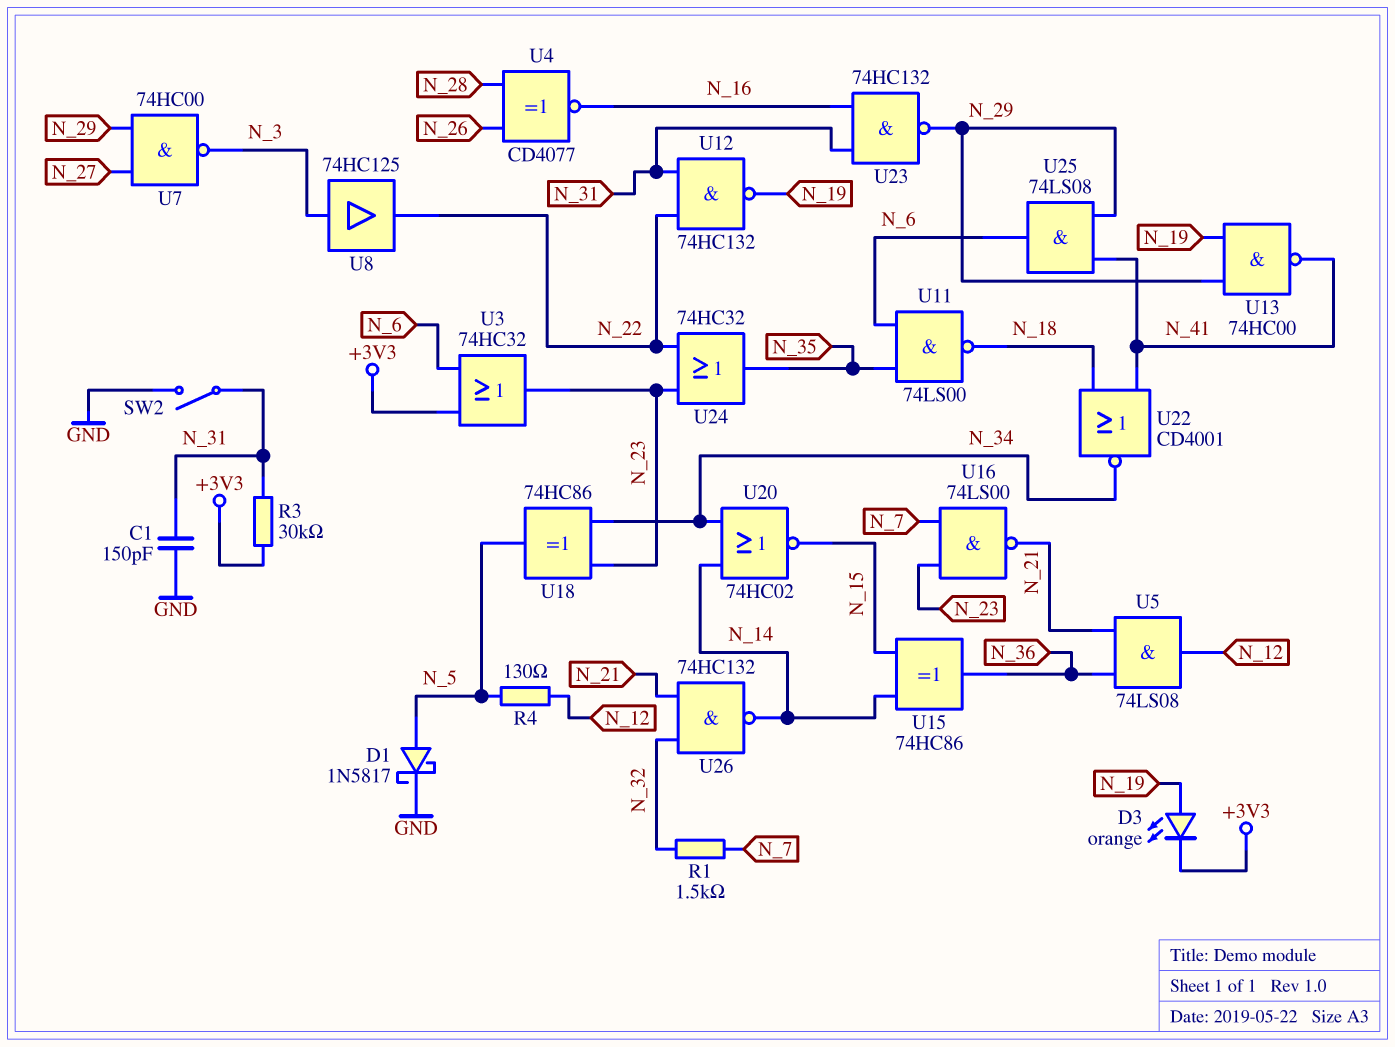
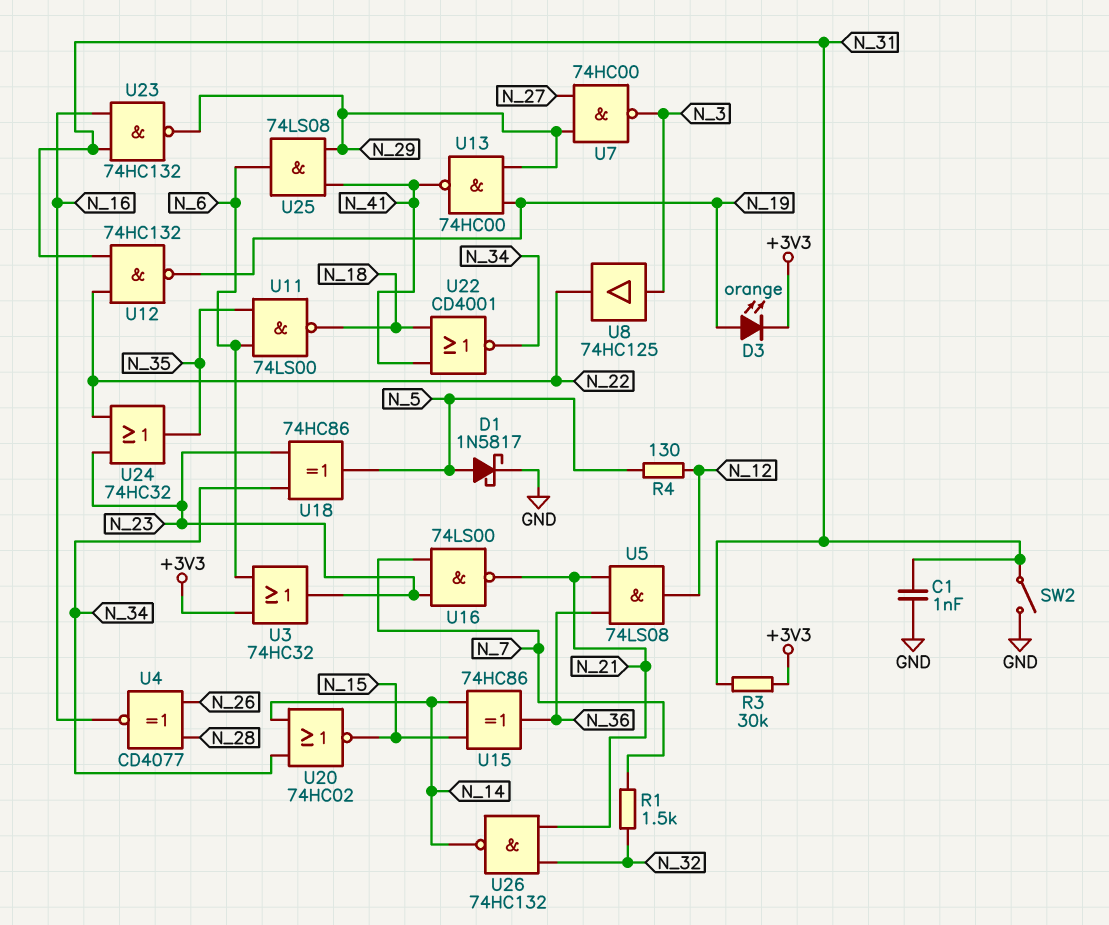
C1: 150pF (GND, N_31) -> 1nF (GND, N_31)

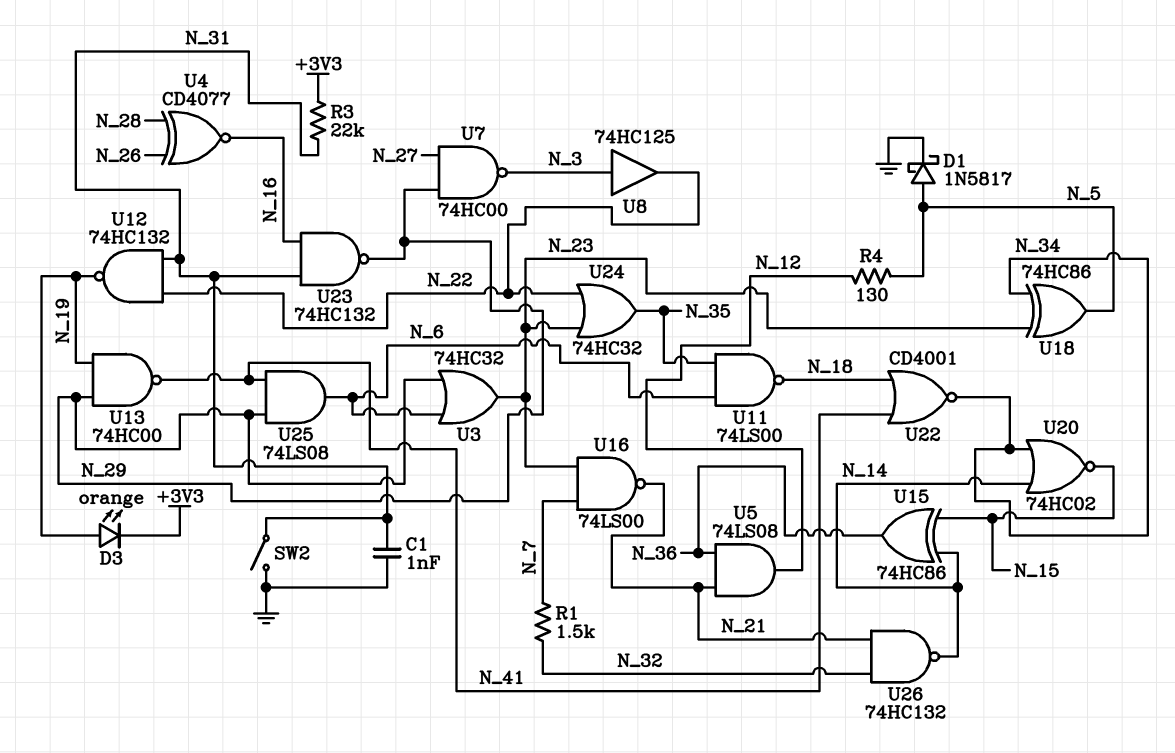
R3: 30k (+3V3, N_31) -> 22k (+3V3, N_31)
U3: OR 74HC32 (in +3V3, in N_6, out N_23) -> OR 74HC32 (in N_6, in N_29, out N_23)

